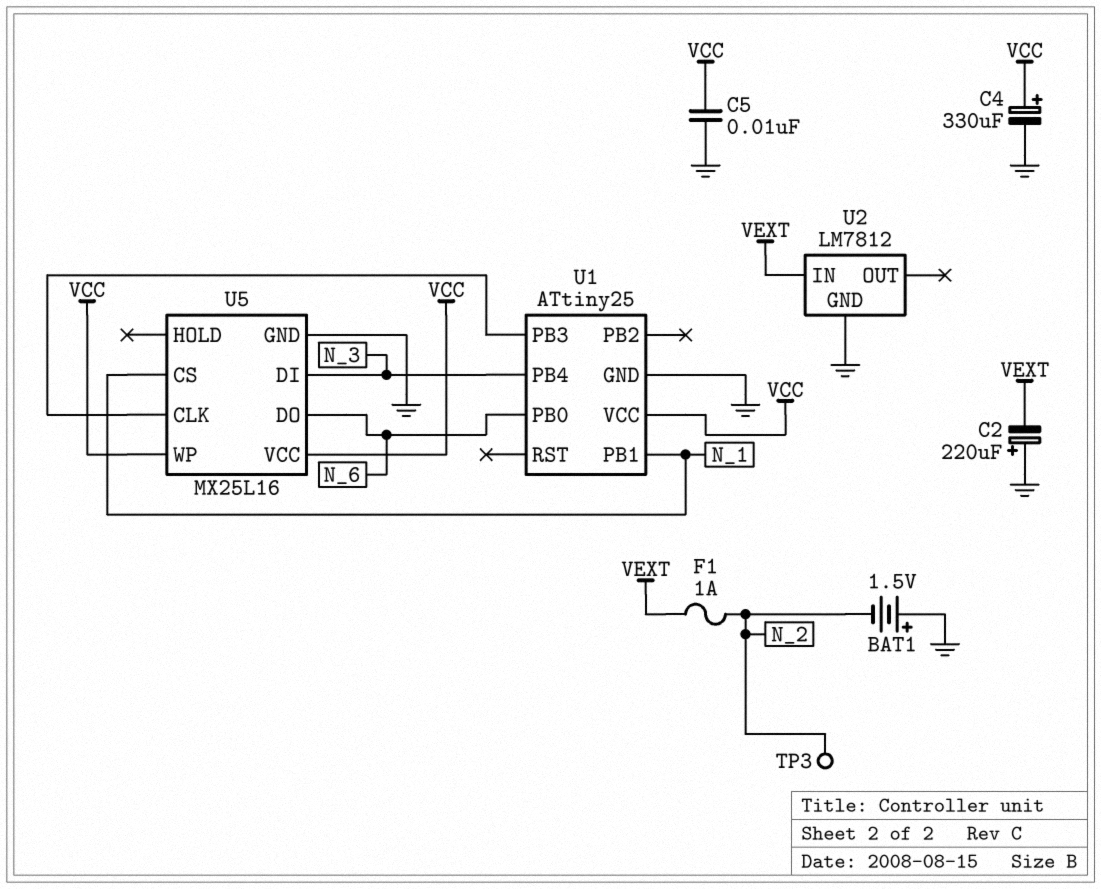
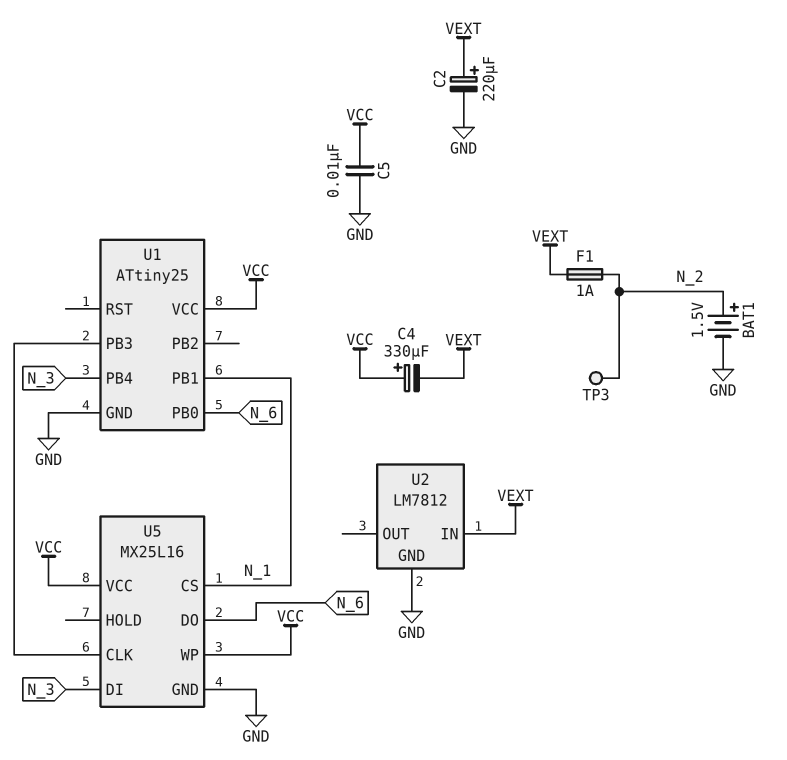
BAT1: 1.5V (plus GND, minus N_2) -> 1.5V (plus N_2, minus GND)
C2: 220uF (plus GND, minus VEXT) -> 220uF (plus VEXT, minus GND)
C4: 330uF (plus VCC, minus GND) -> 330uF (plus VCC, minus VEXT)

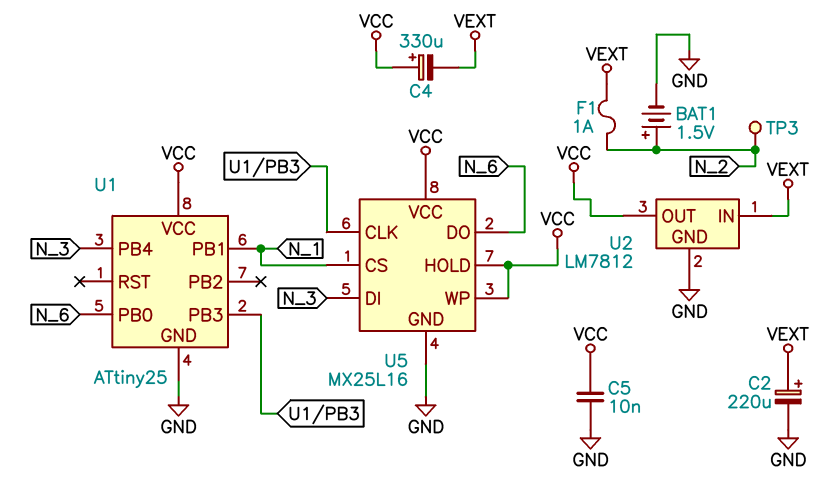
U2 pin OUT: none -> VCC
U5 pin HOLD: none -> VCC

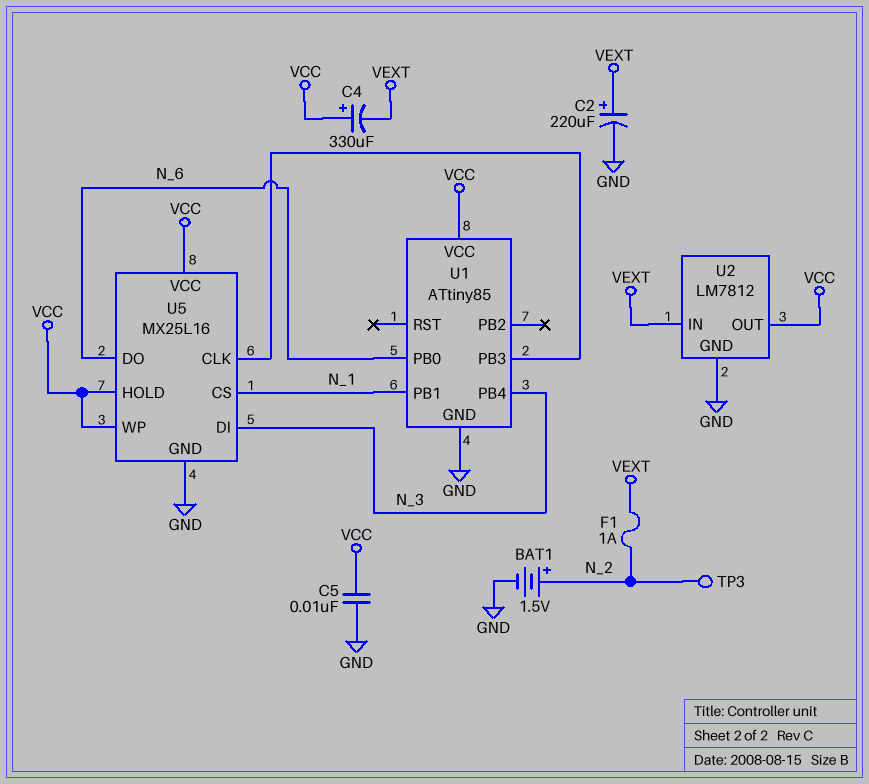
U1: ATtiny25 -> ATtiny85

